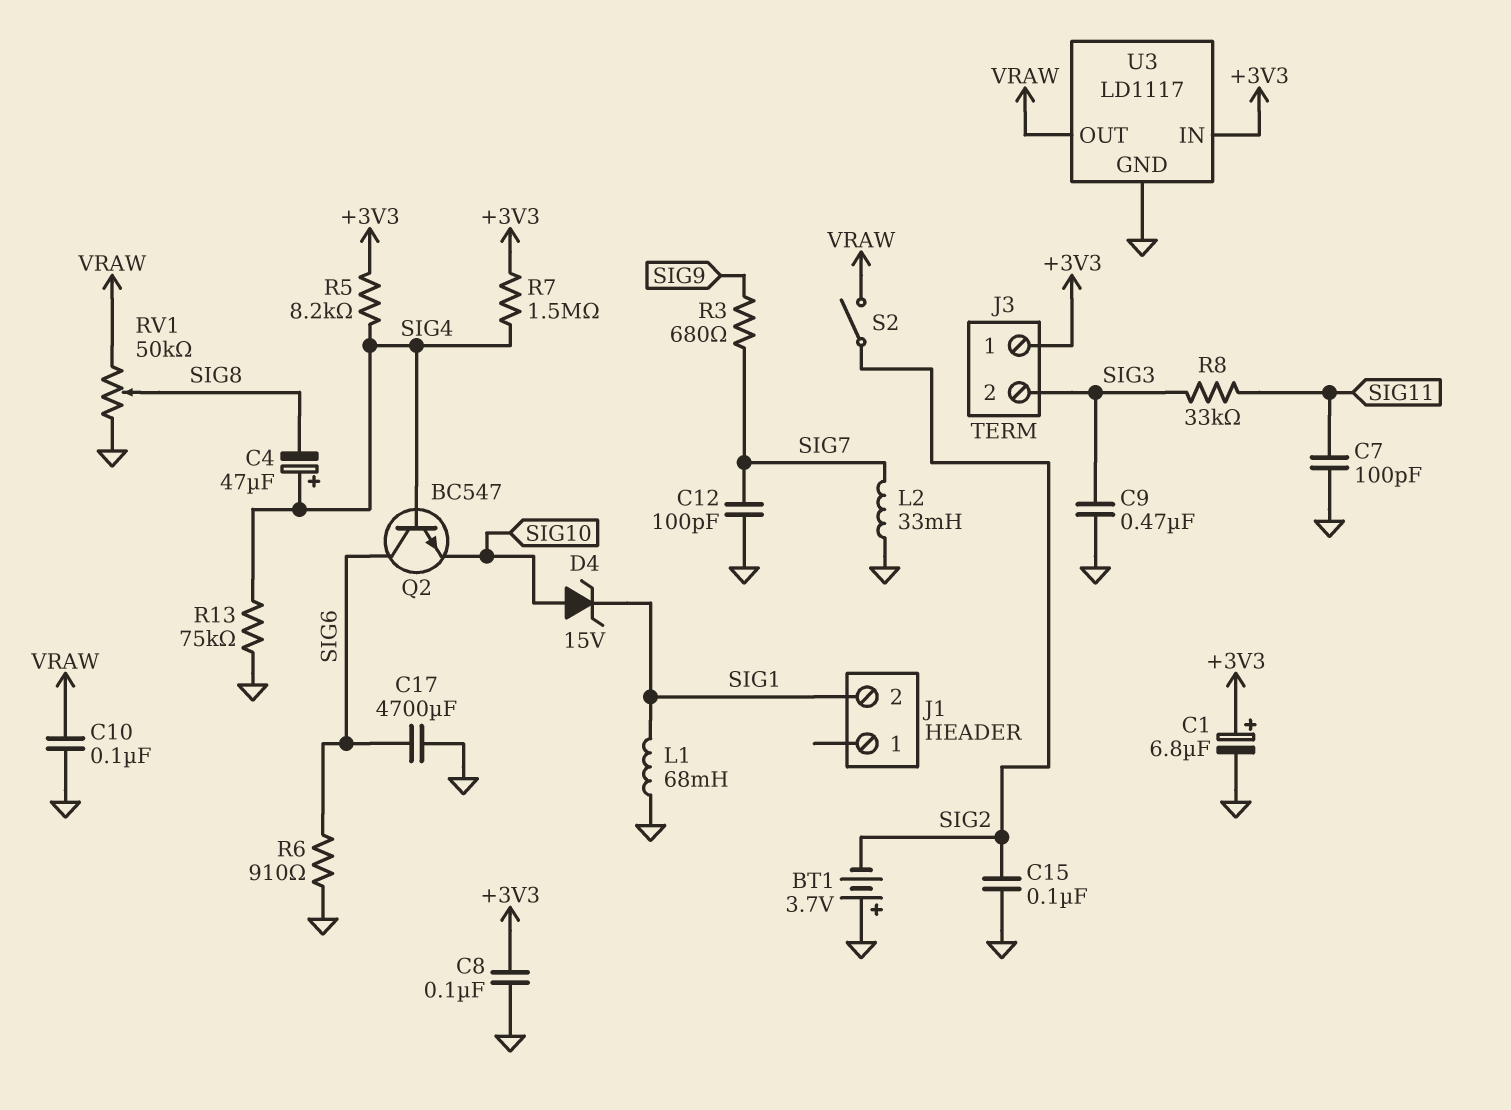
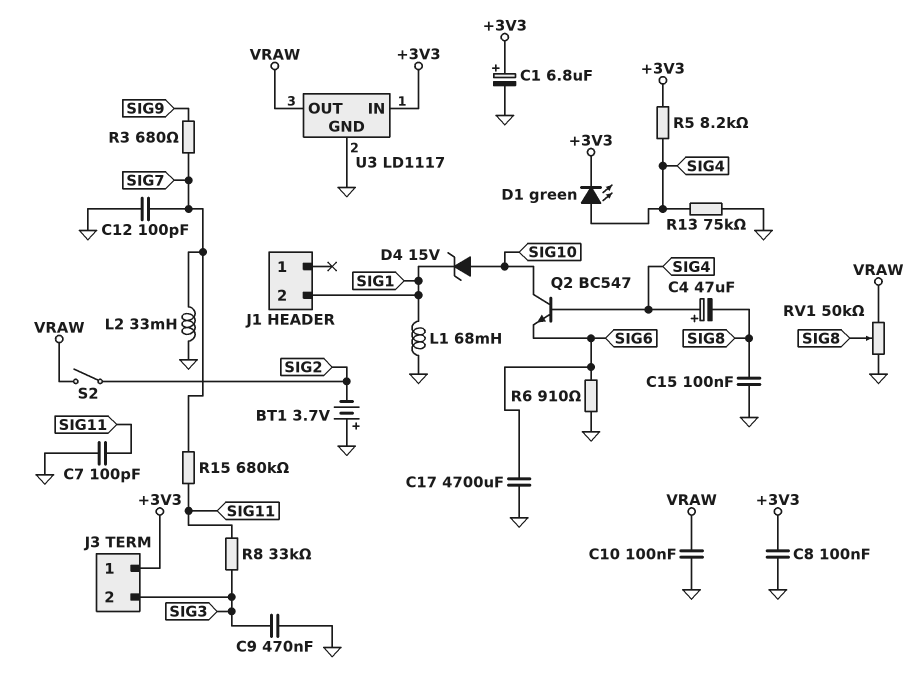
C15: 100nF (GND, SIG2) -> 100nF (GND, SIG8)
D1: none -> LED green (A SIG4, K +3V3)
Q2: NPN BC547 (B SIG4, C SIG6, E SIG10) -> NPN BC547 (B SIG4, C SIG10, E SIG6)
R7: 1.5M (+3V3, SIG4) -> none
R15: none -> 680k (SIG7, SIG11)

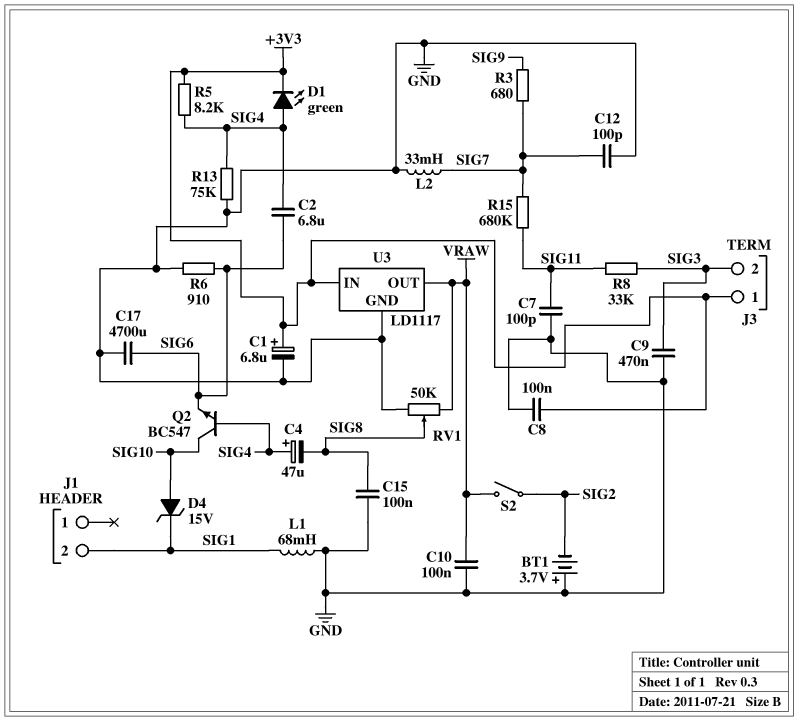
C2: none -> 6.8uF (SIG4, SIG6)

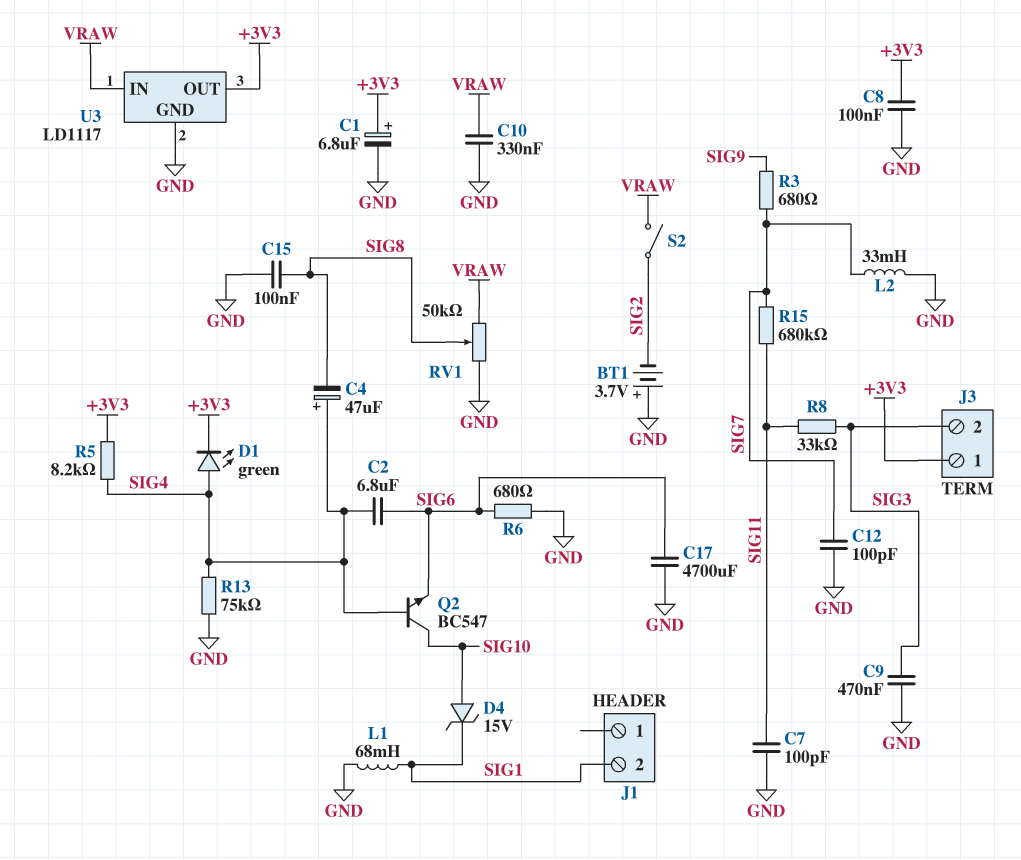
C10: 100nF (GND, VRAW) -> 330nF (GND, VRAW)
R6: 910 (GND, SIG6) -> 680 (GND, SIG6)
U3 pin IN: +3V3 -> VRAW
U3 pin OUT: VRAW -> +3V3

